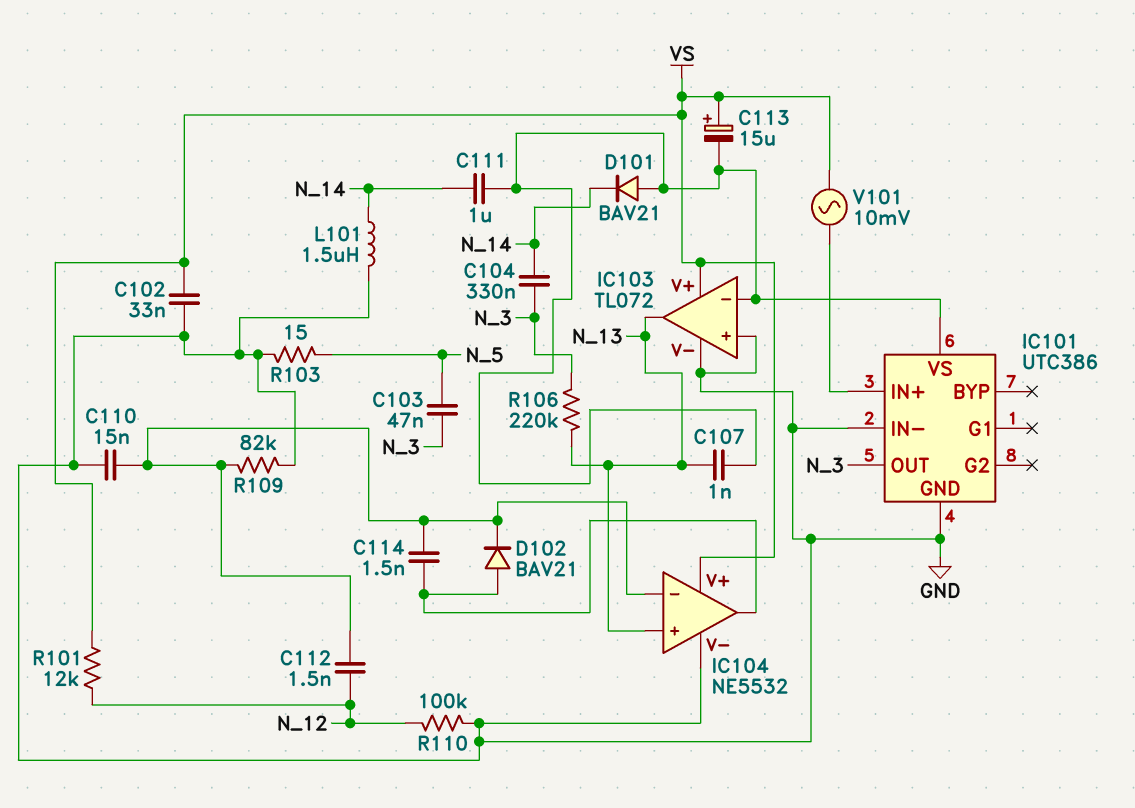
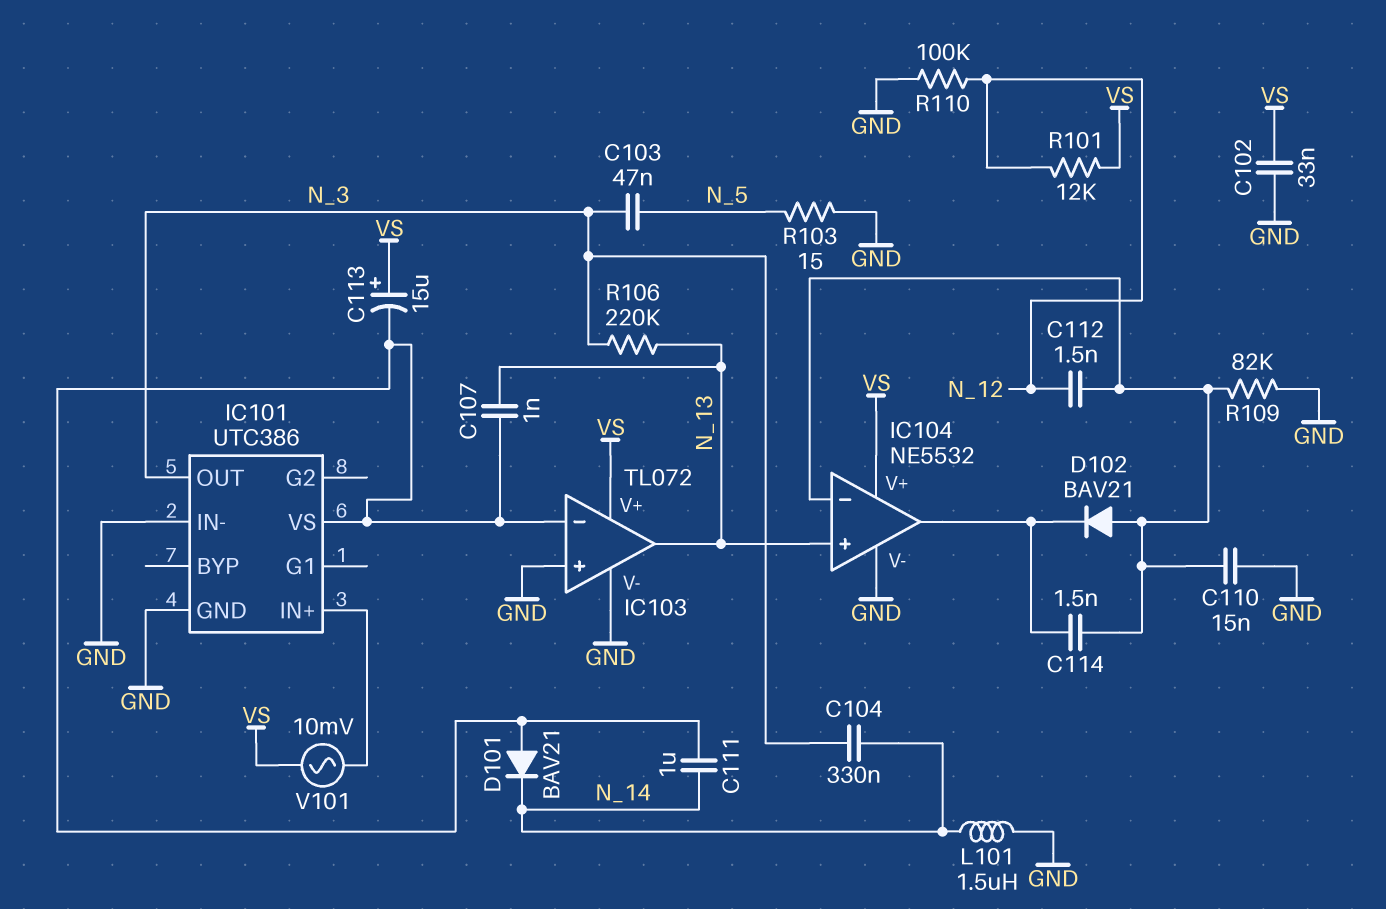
D102: diode BAV21 (A IC104/out, K IC104/in-) -> diode BAV21 (A IC104/in-, K IC104/out)

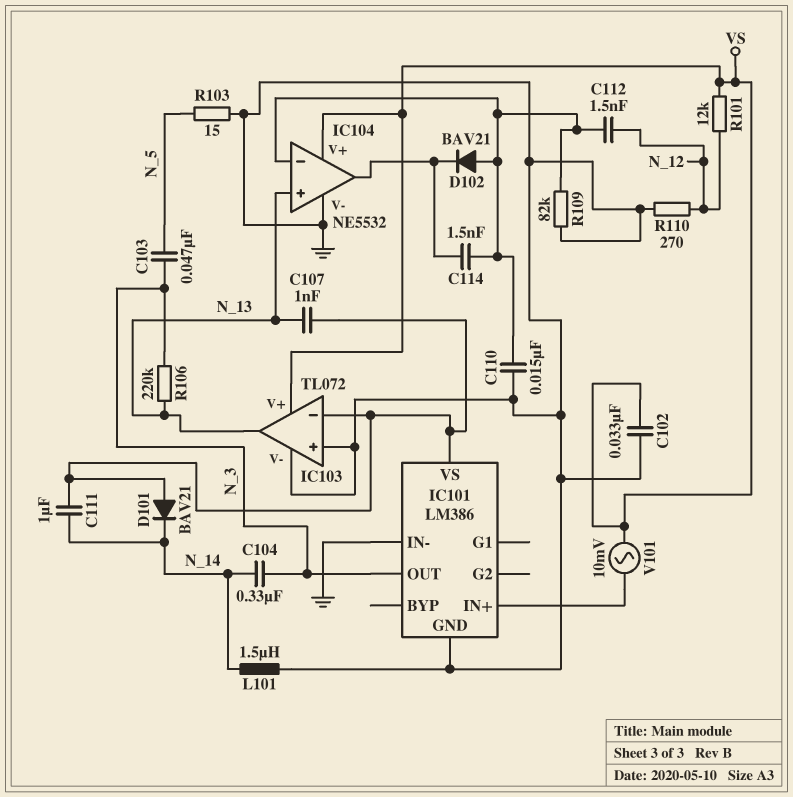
C113: 15uF (plus VS, minus IC101/VS) -> none
IC101: UTC386 -> LM386
R110: 100k (GND, N_12) -> 270 (GND, N_12)

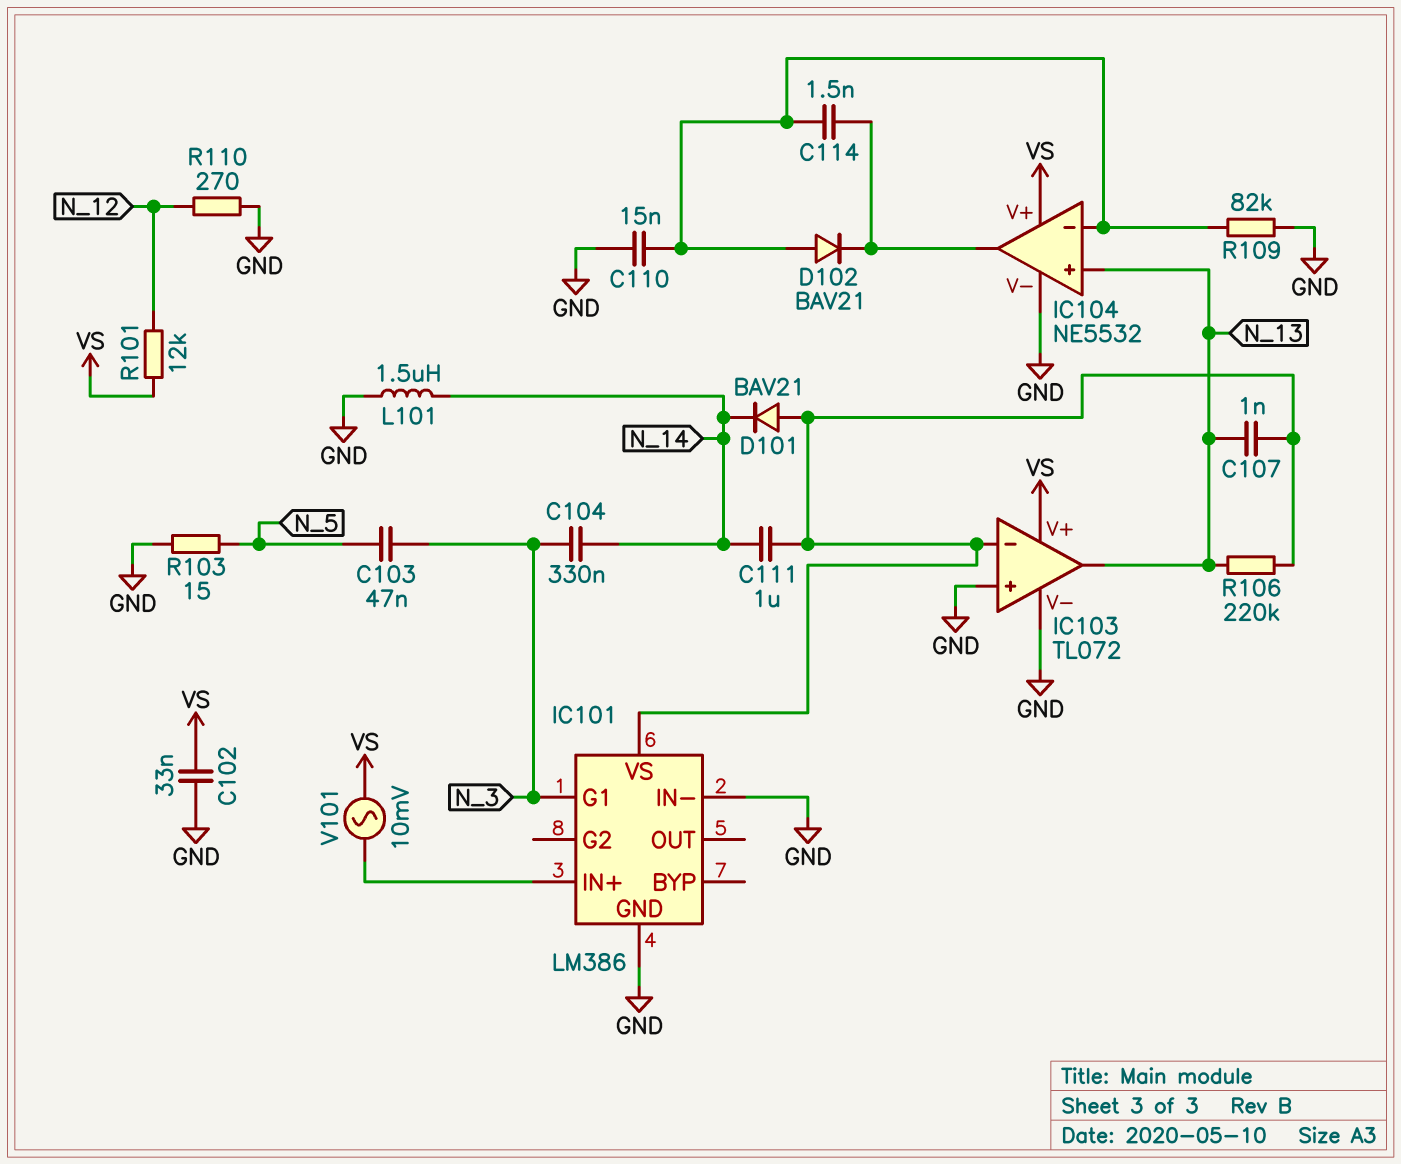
C112: 1.5nF (IC104/in-, N_12) -> none
IC101 pin G1: none -> N_3
IC101 pin OUT: N_3 -> none
R106: 220k (N_3, N_13) -> 220k (IC101/VS, N_13)

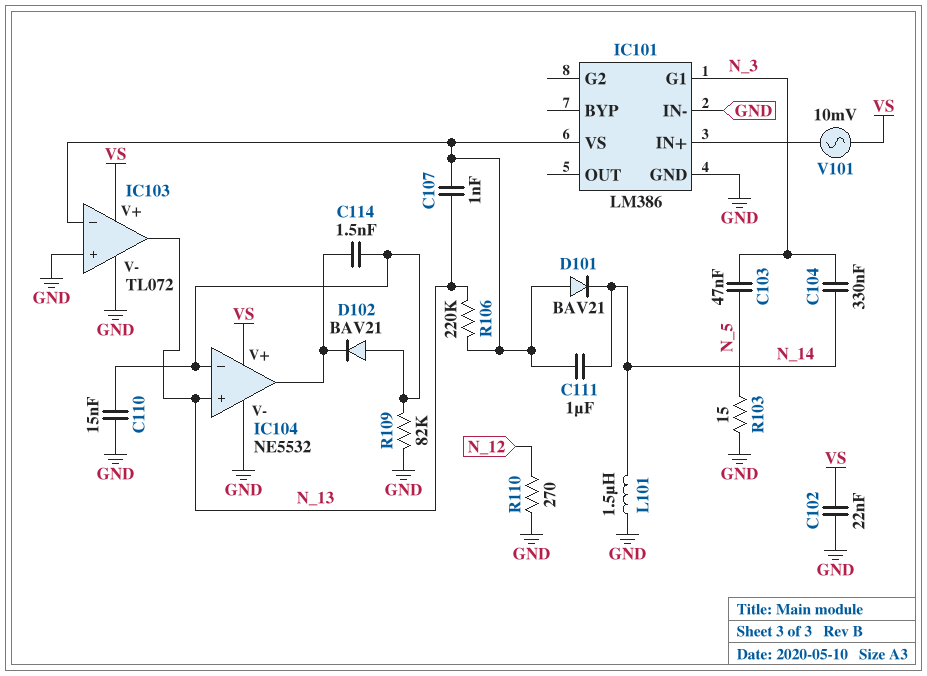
C102: 33nF (GND, VS) -> 22nF (GND, VS)
R101: 12k (N_12, VS) -> none

